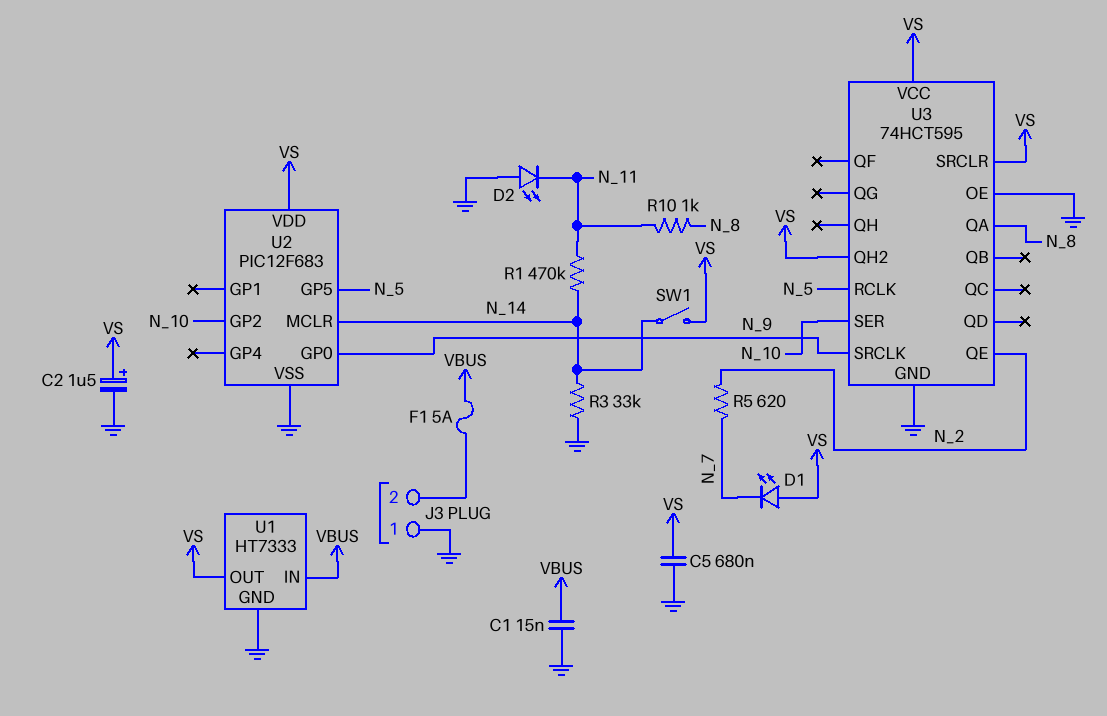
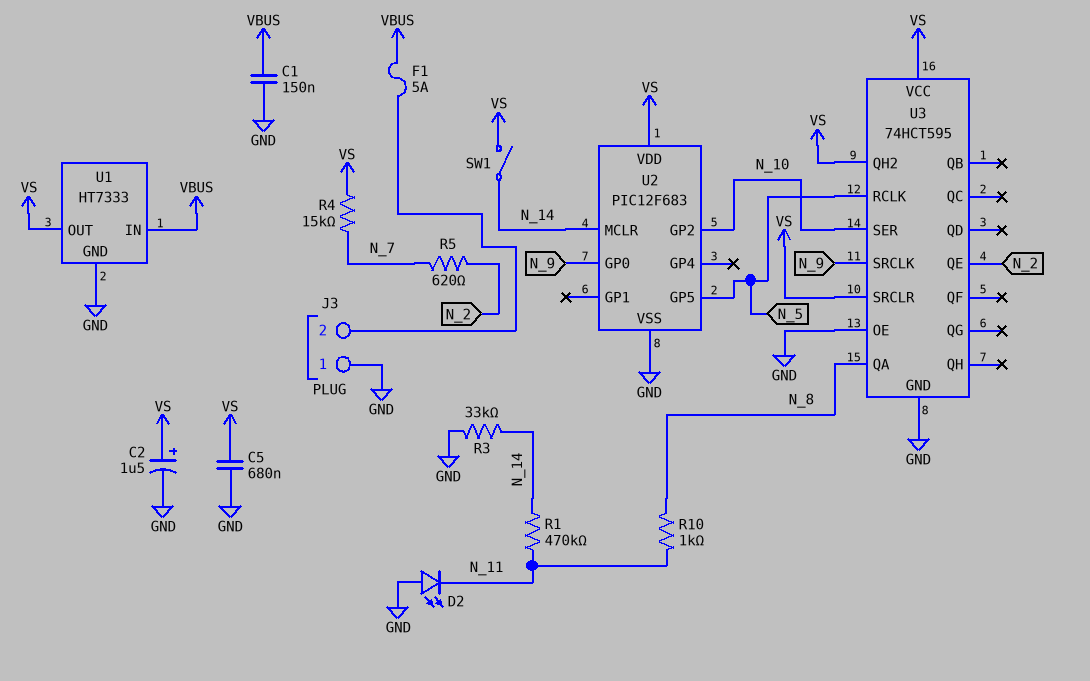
C1: 15nF (GND, VBUS) -> 150nF (GND, VBUS)
D1: LED (A VS, K N_7) -> none
R4: none -> 15k (N_7, VS)

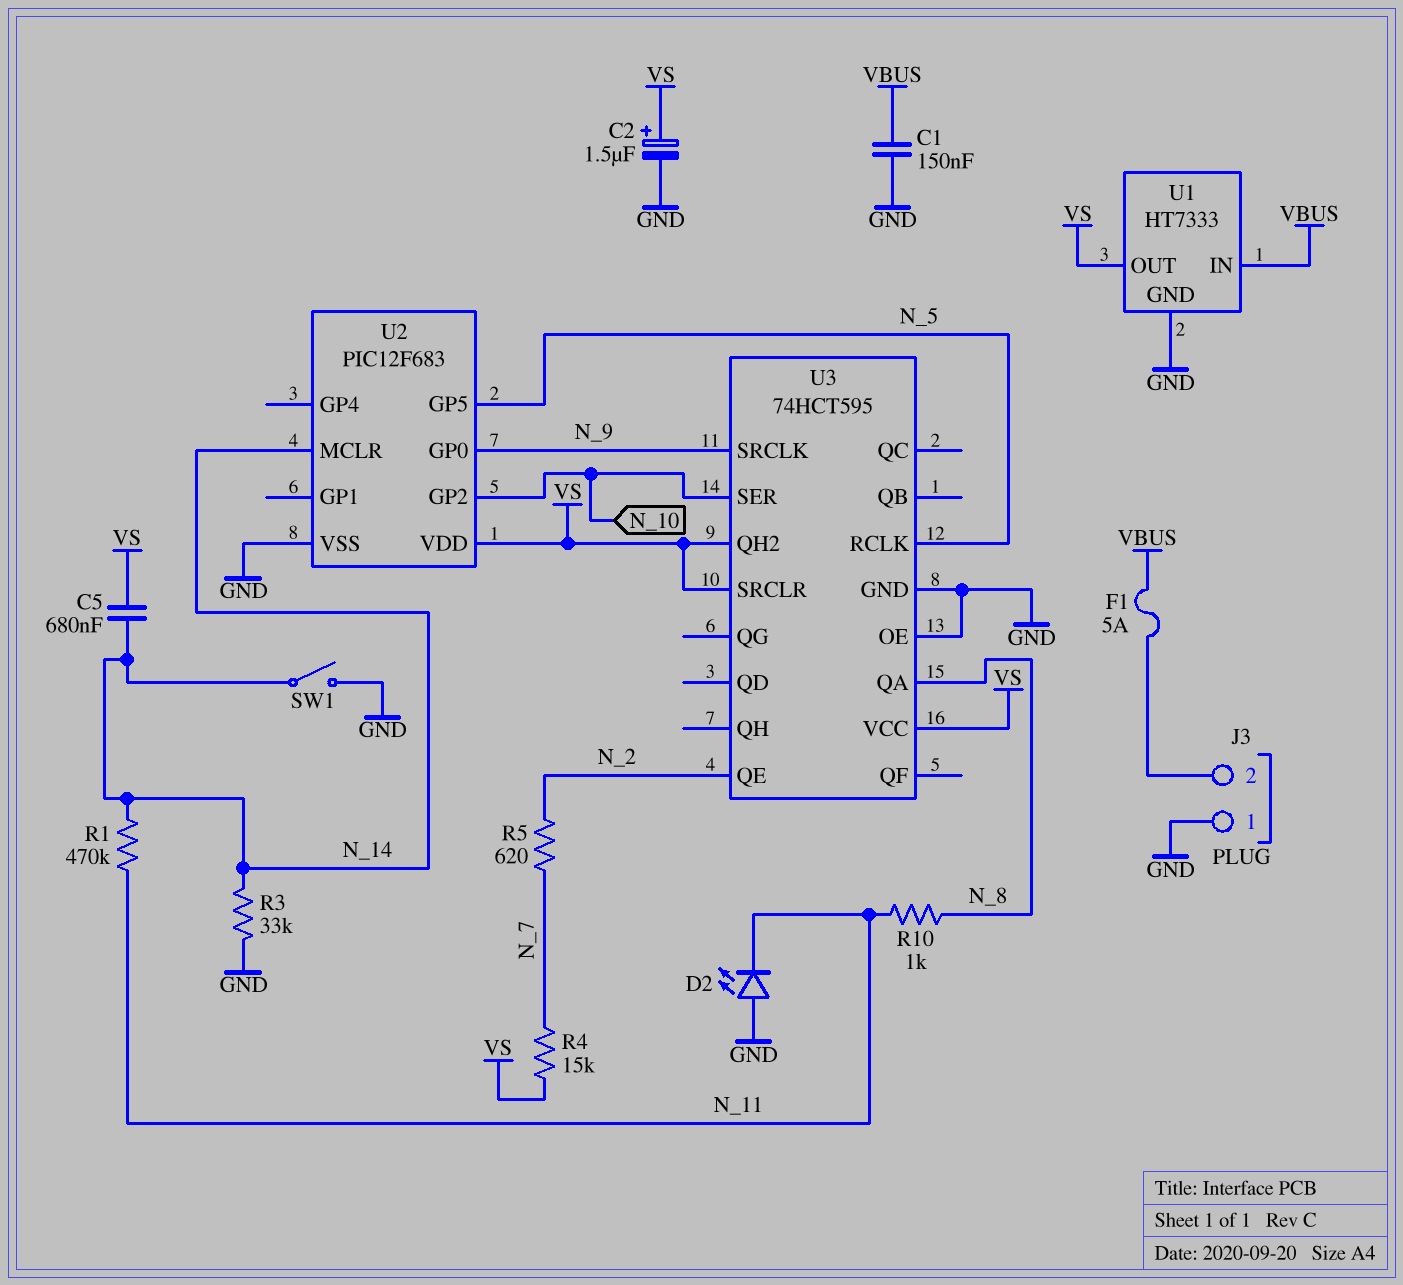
C5: 680nF (GND, VS) -> 680nF (N_14, VS)
SW1: switch (N_14, VS) -> switch (GND, N_14)

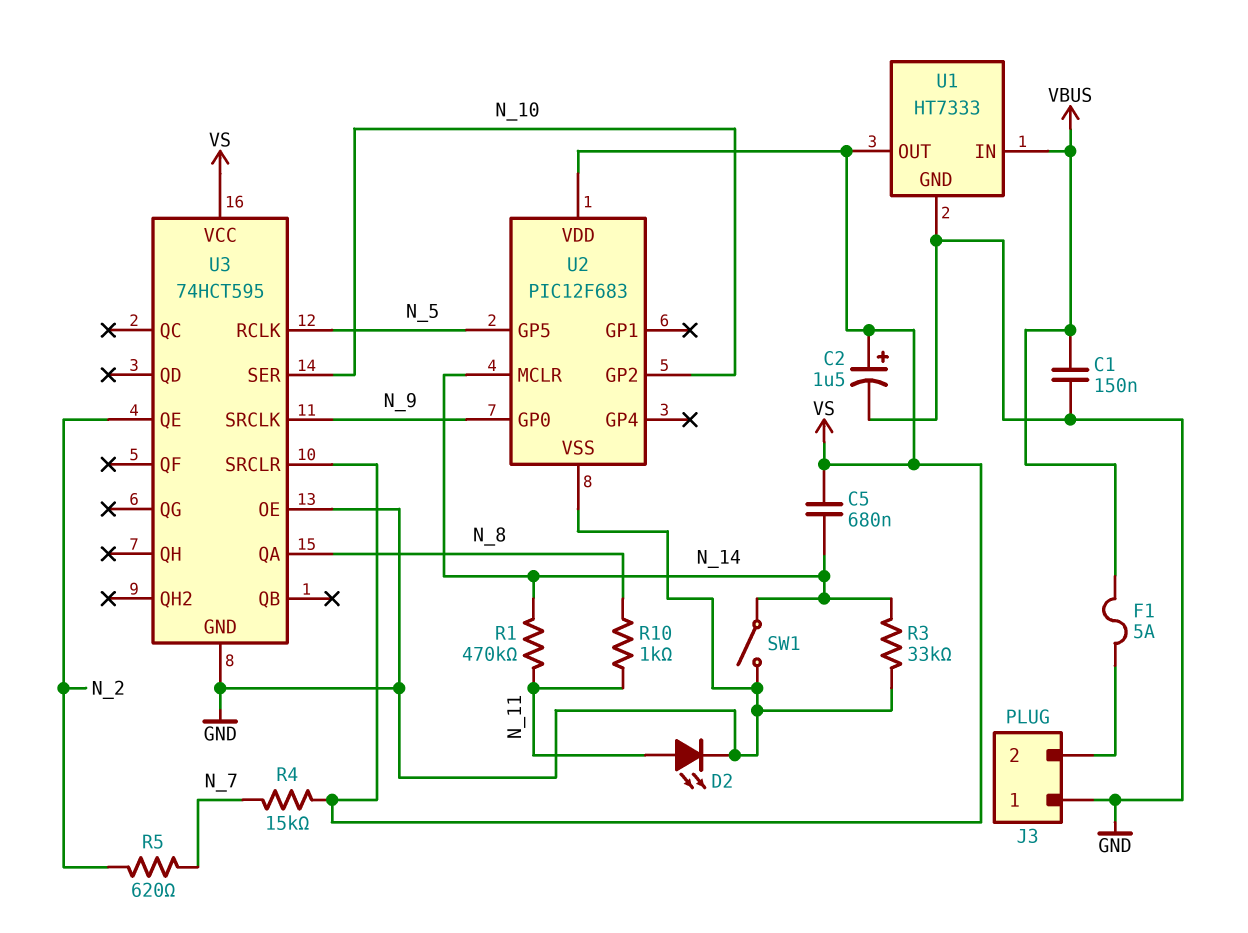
D2: LED (A GND, K N_11) -> LED (A N_11, K GND)
U3 pin QH2: VS -> none

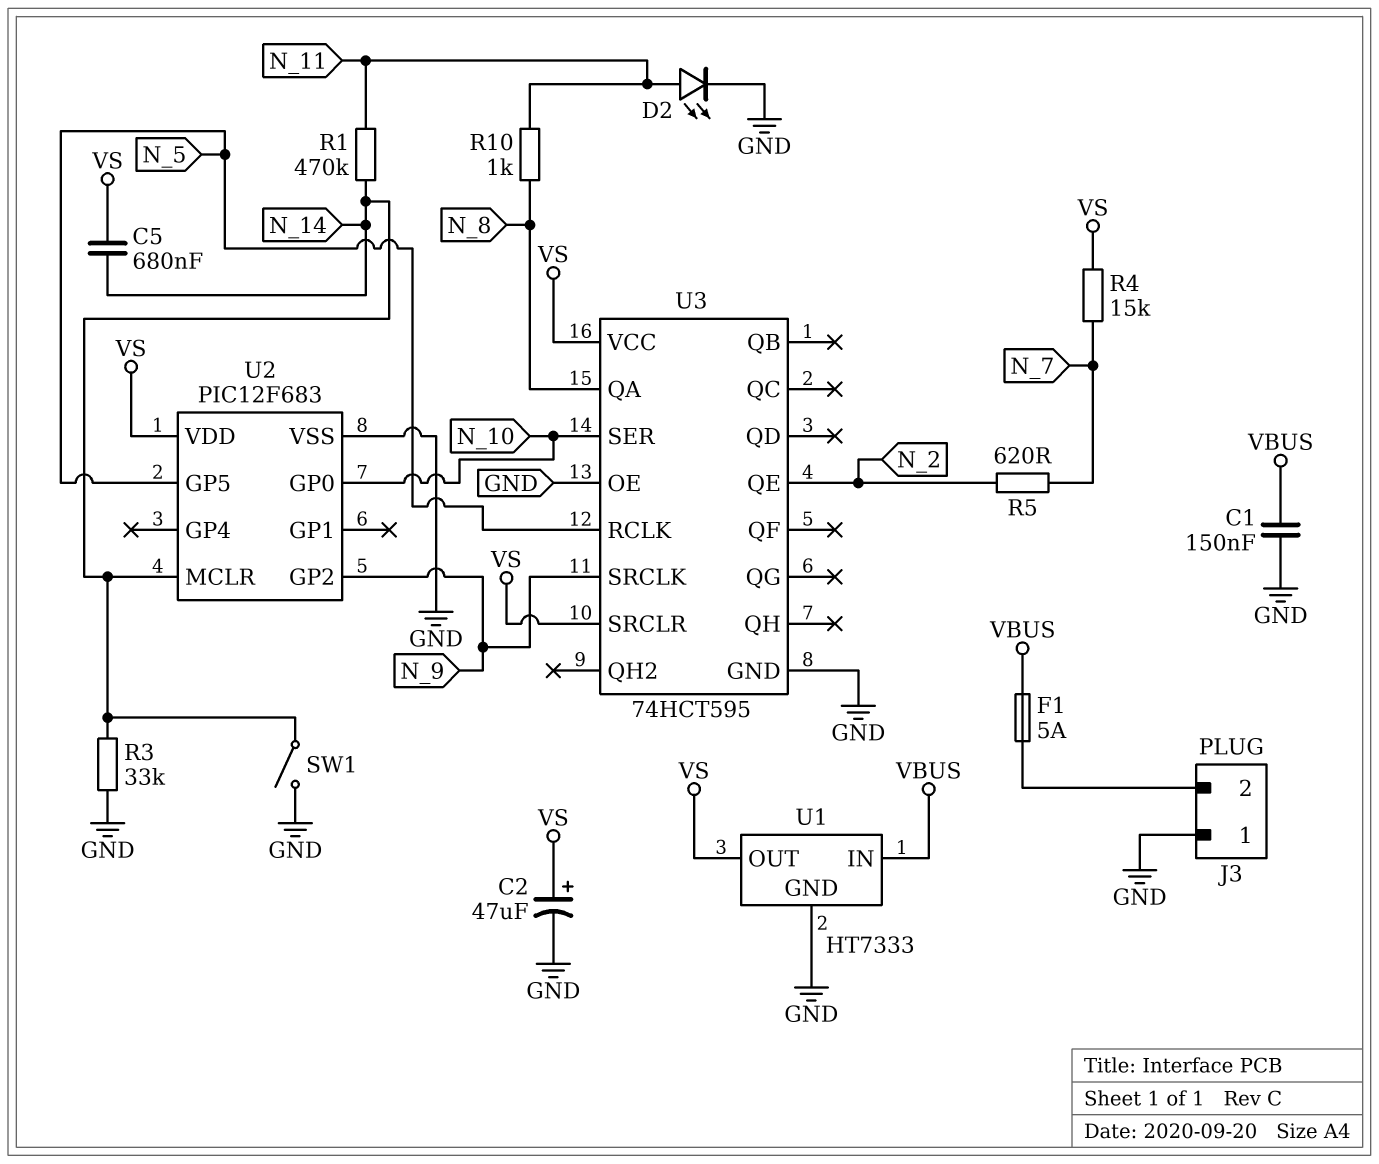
C2: 1.5uF (plus VS, minus GND) -> 47uF (plus VS, minus GND)
U2 pin GP0: N_9 -> N_10
U2 pin GP2: N_10 -> N_9

